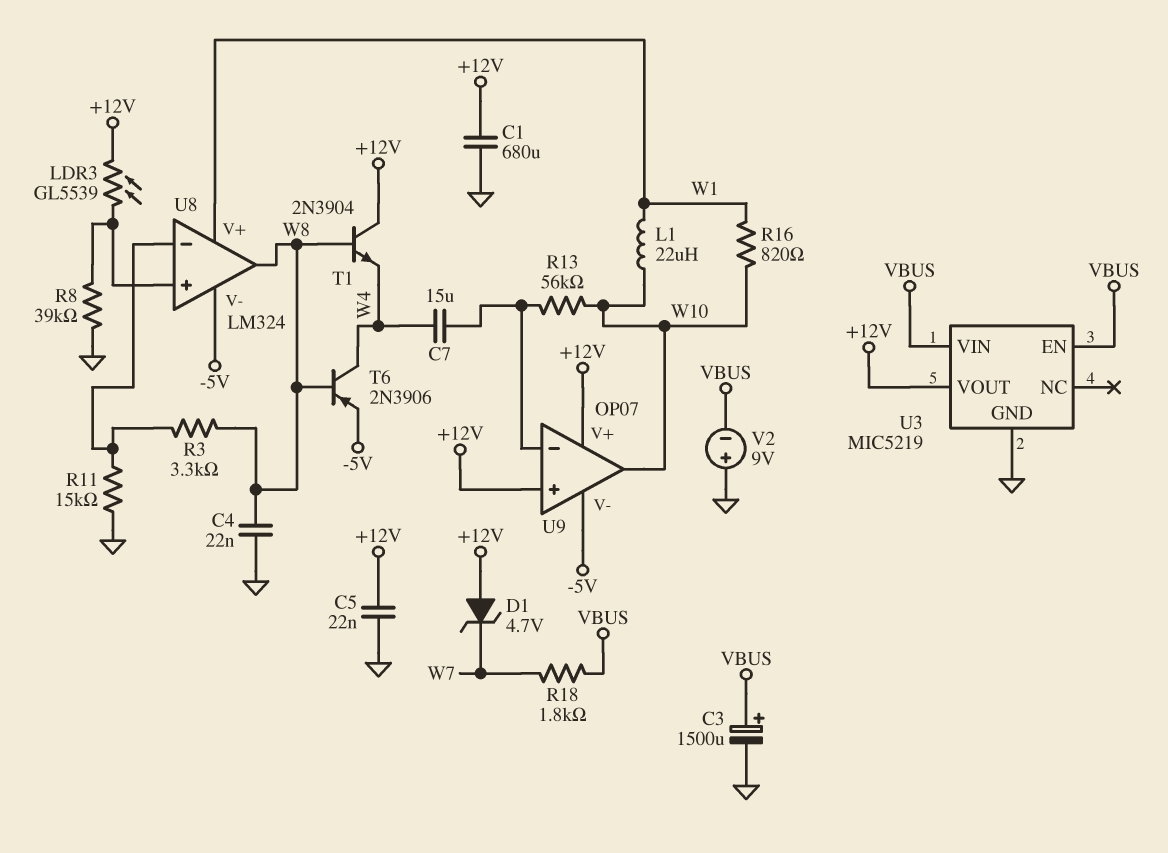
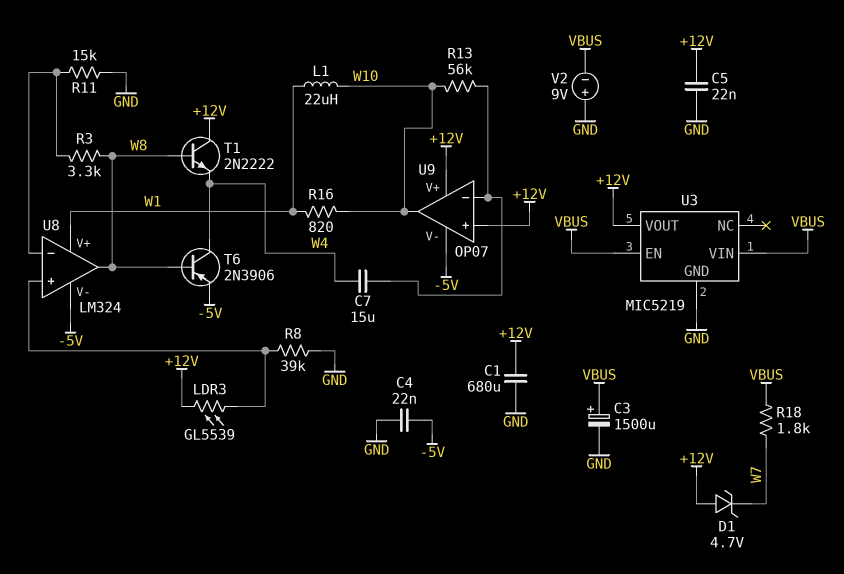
C4: 22nF (GND, W8) -> 22nF (-5V, GND)
T1: NPN 2N3904 (B W8, C +12V, E W4) -> NPN 2N2222 (B W8, C +12V, E W4)

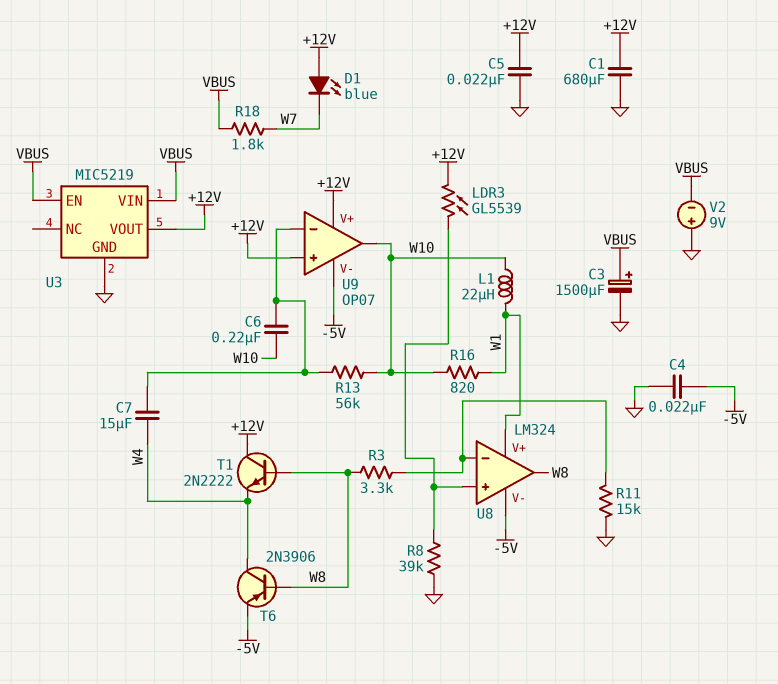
C6: none -> 220nF (U9/in-, W10)
D1: zener 4.7V (A +12V, K W7) -> LED blue (A +12V, K W7)

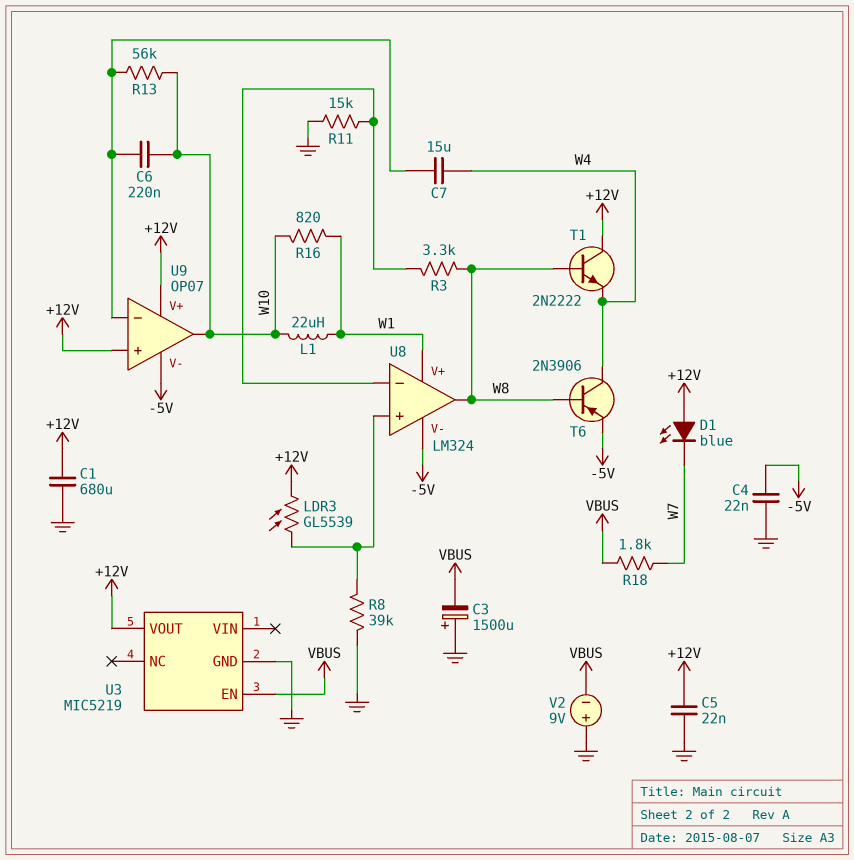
C3: 1500uF (plus VBUS, minus GND) -> 1500uF (plus GND, minus VBUS)
U3 pin VIN: VBUS -> none

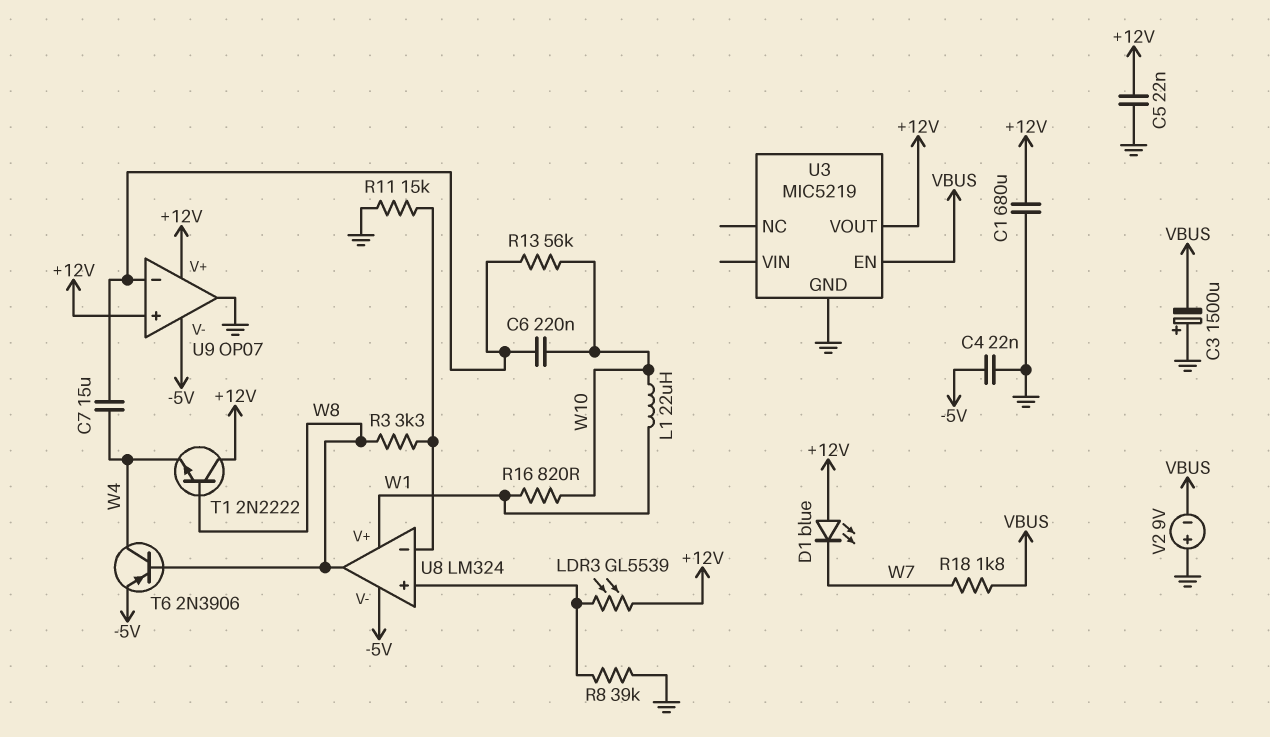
U9 pin out: W10 -> GND

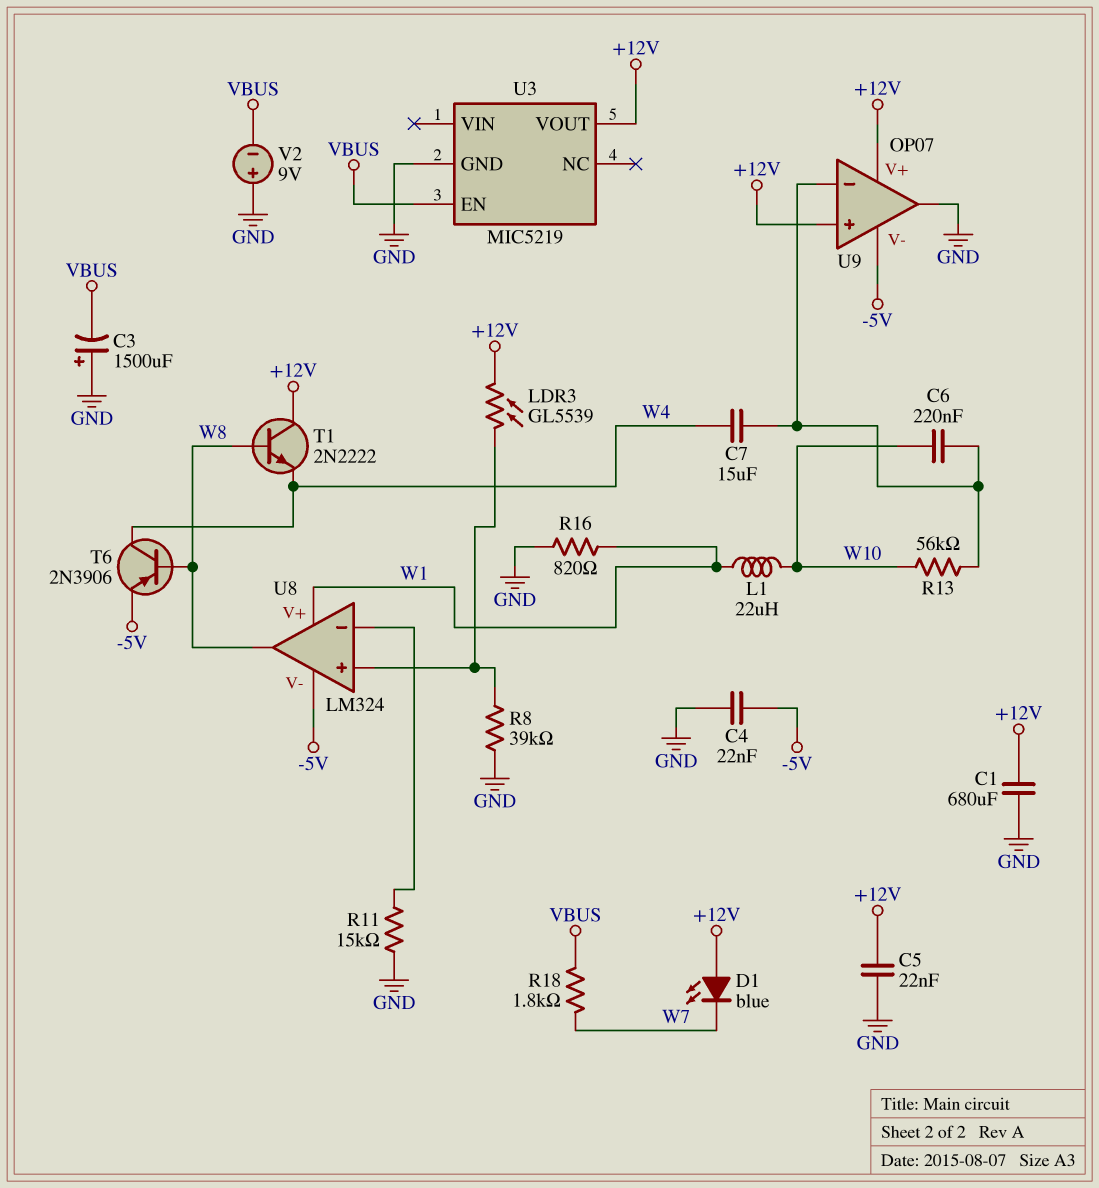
R3: 3.3k (U8/in-, W8) -> none
R16: 820 (W1, W10) -> 820 (GND, W1)

